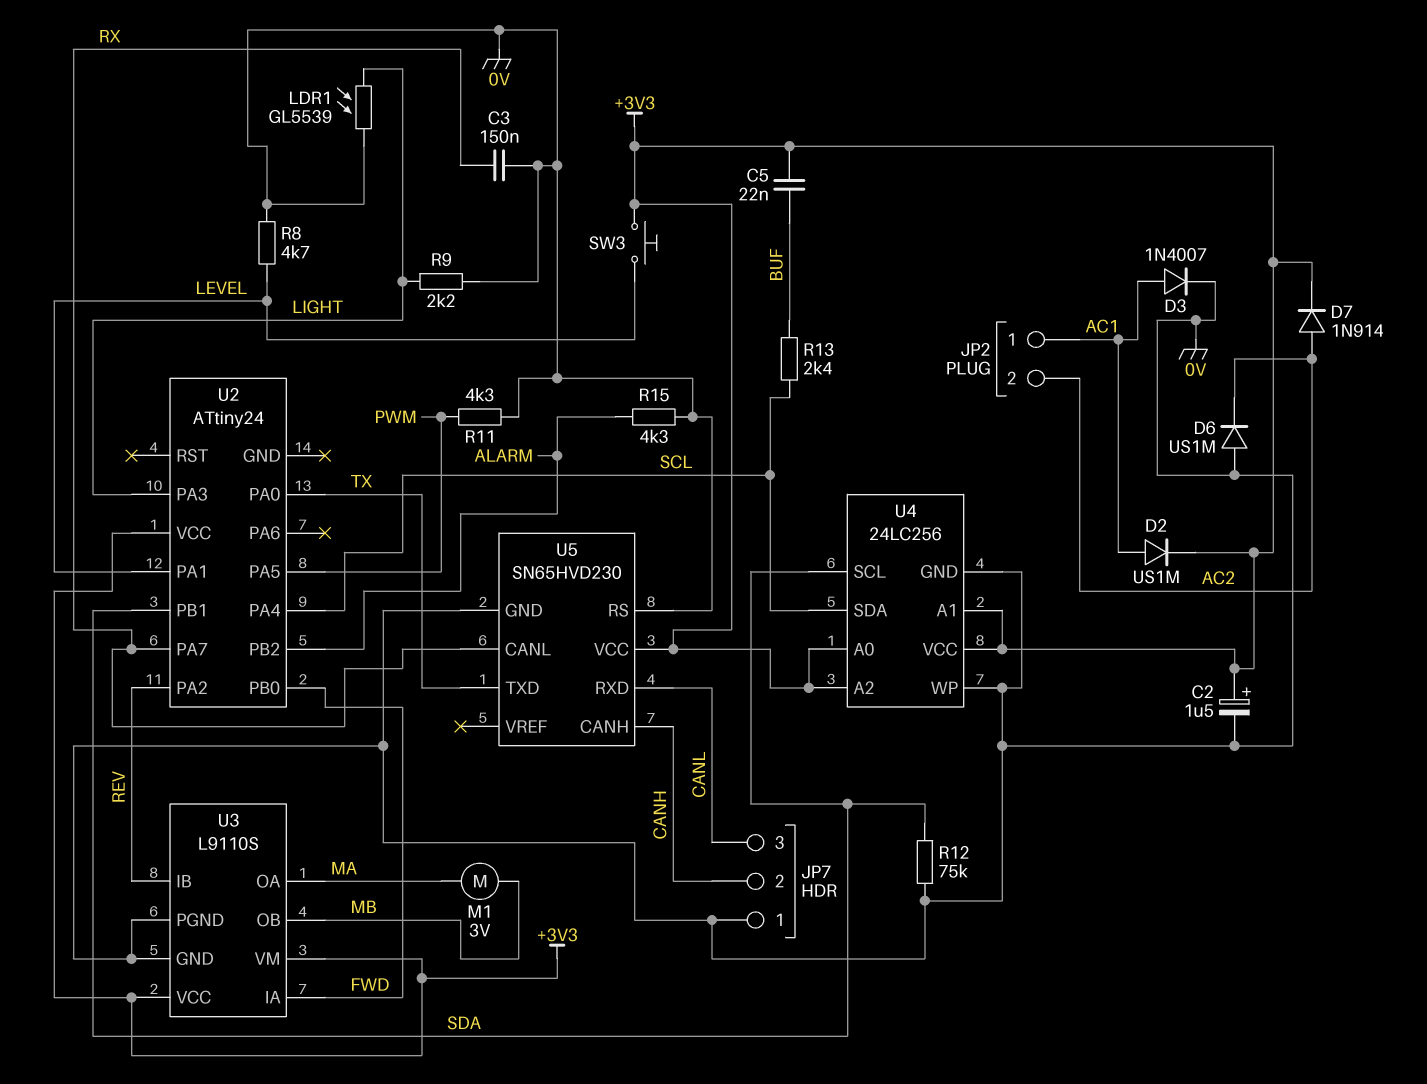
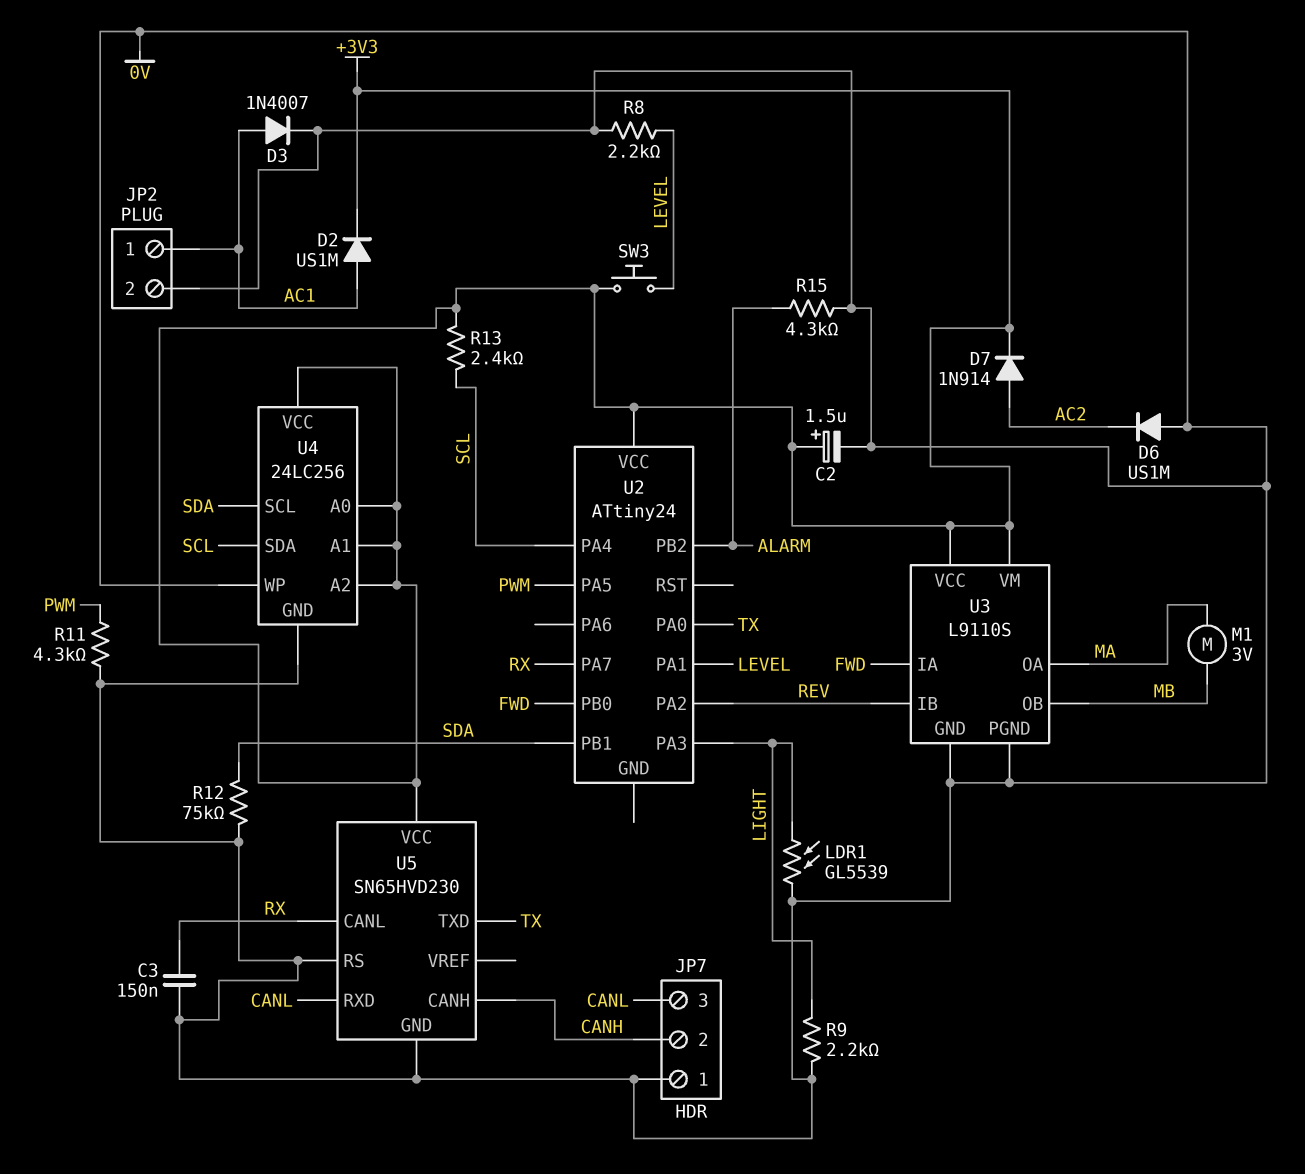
C5: 22nF (+3V3, BUF) -> none
JP2 pin 2: AC2 -> 0V
R8: 4.7k (0V, LEVEL) -> 2.2k (0V, LEVEL)
R13: 2.4k (BUF, SCL) -> 2.4k (+3V3, SCL)

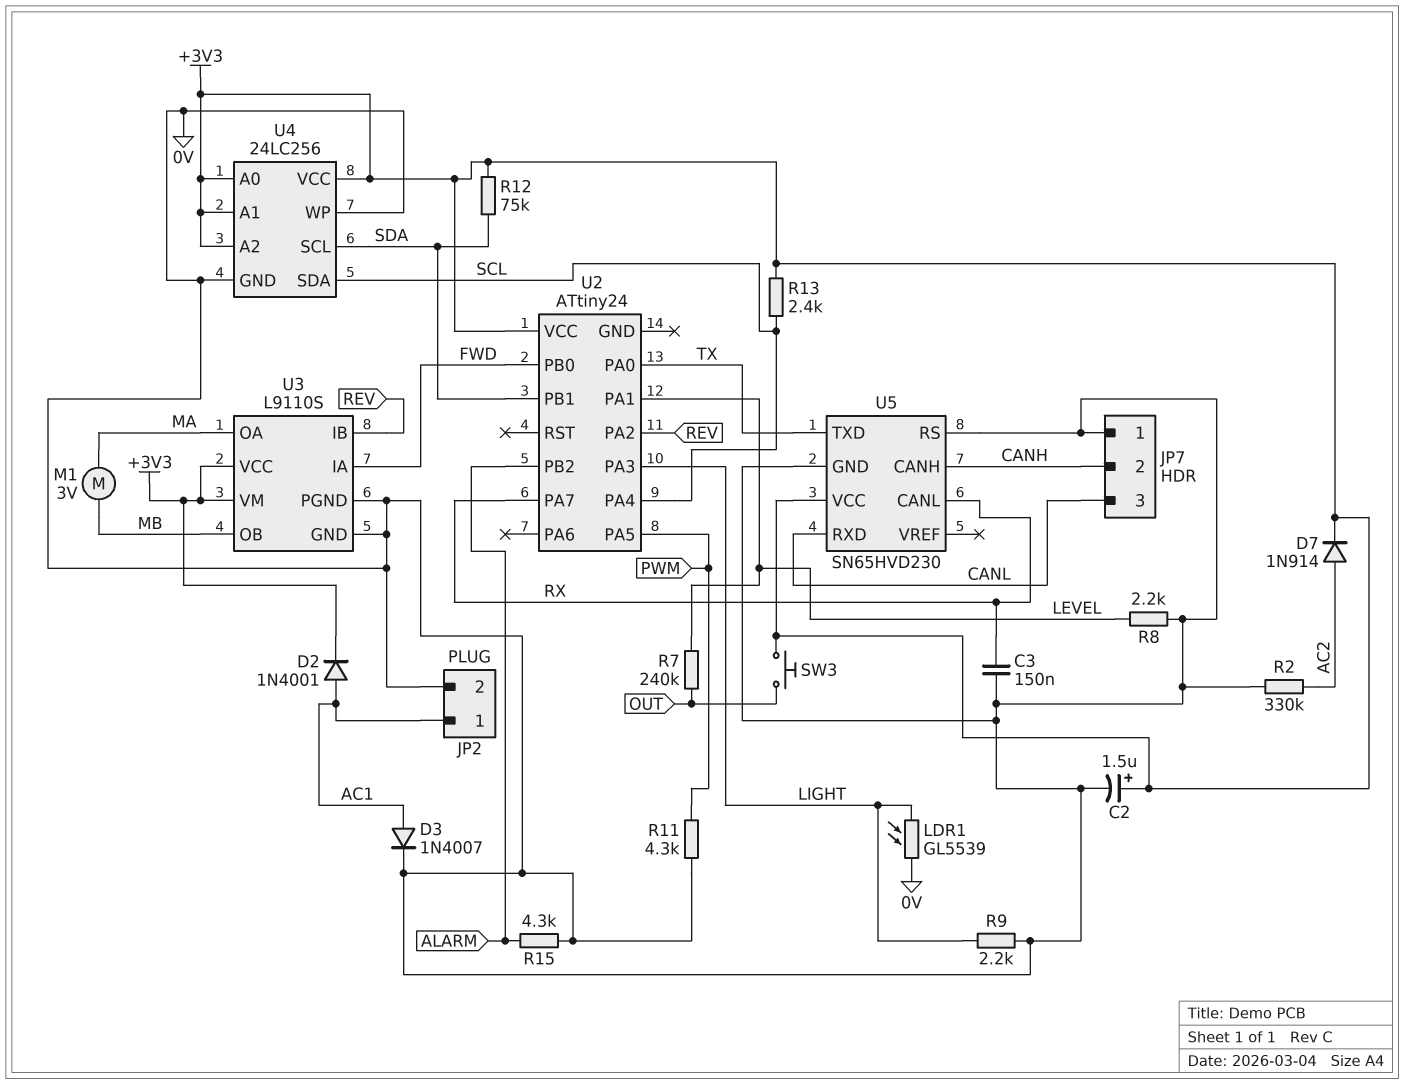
D2: diode US1M (A AC1, K +3V3) -> diode 1N4001 (A AC1, K +3V3)
D6: diode US1M (A 0V, K AC2) -> none
R2: none -> 330k (0V, AC2)
R7: none -> 240k (LEVEL, OUT)
R12: 75k (0V, SDA) -> 75k (+3V3, SDA)
SW3: button (+3V3, LEVEL) -> button (+3V3, OUT)

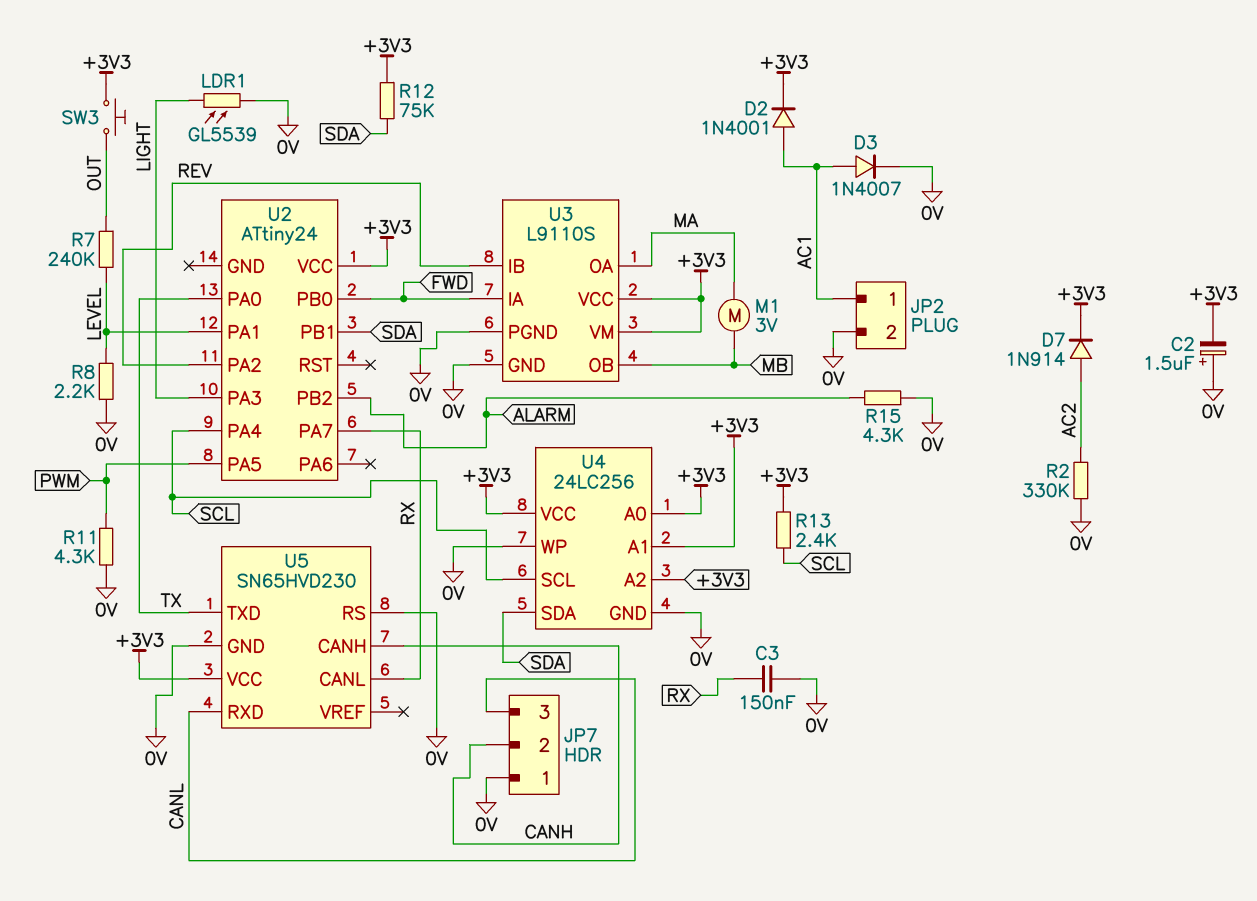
C2: 1.5uF (plus +3V3, minus 0V) -> 1.5uF (plus 0V, minus +3V3)
R9: 2.2k (0V, LIGHT) -> none
U4 pin SCL: SDA -> SCL
U4 pin SDA: SCL -> SDA

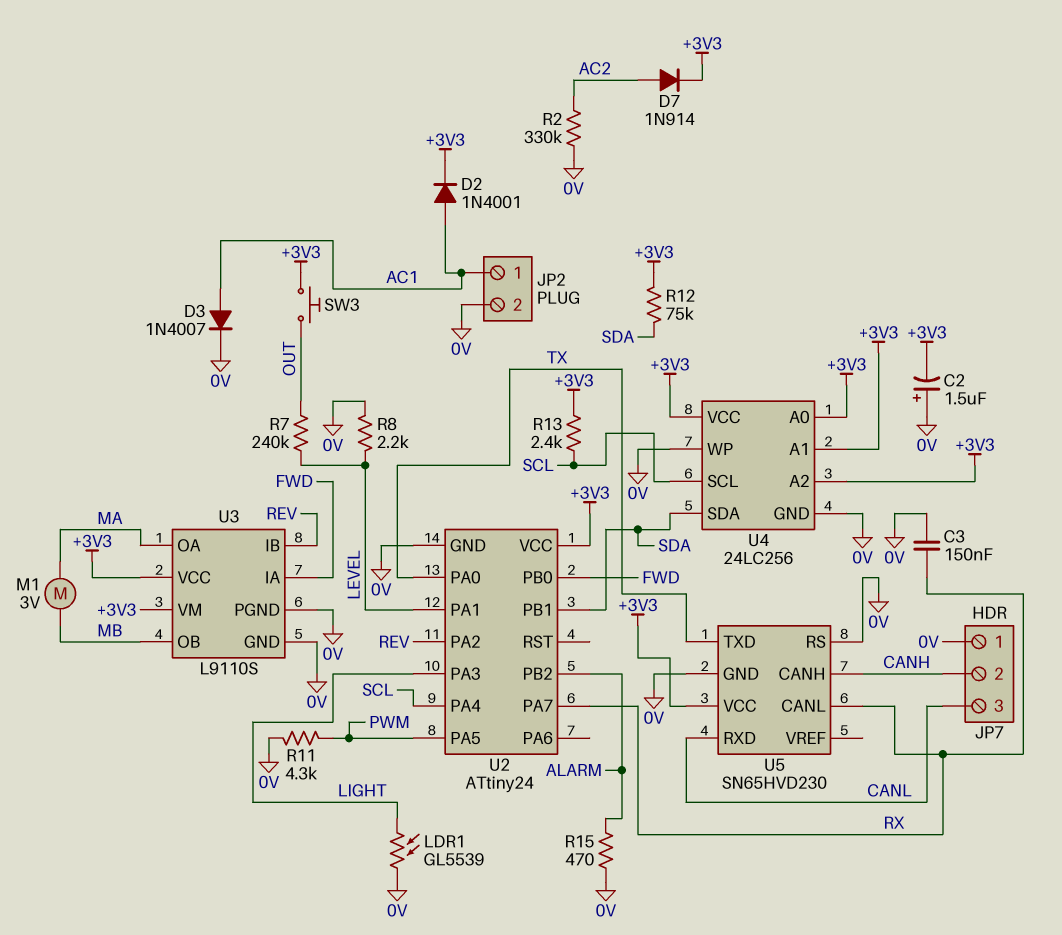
R15: 4.3k (0V, ALARM) -> 470 (0V, ALARM)
U2 pin GND: none -> 0V

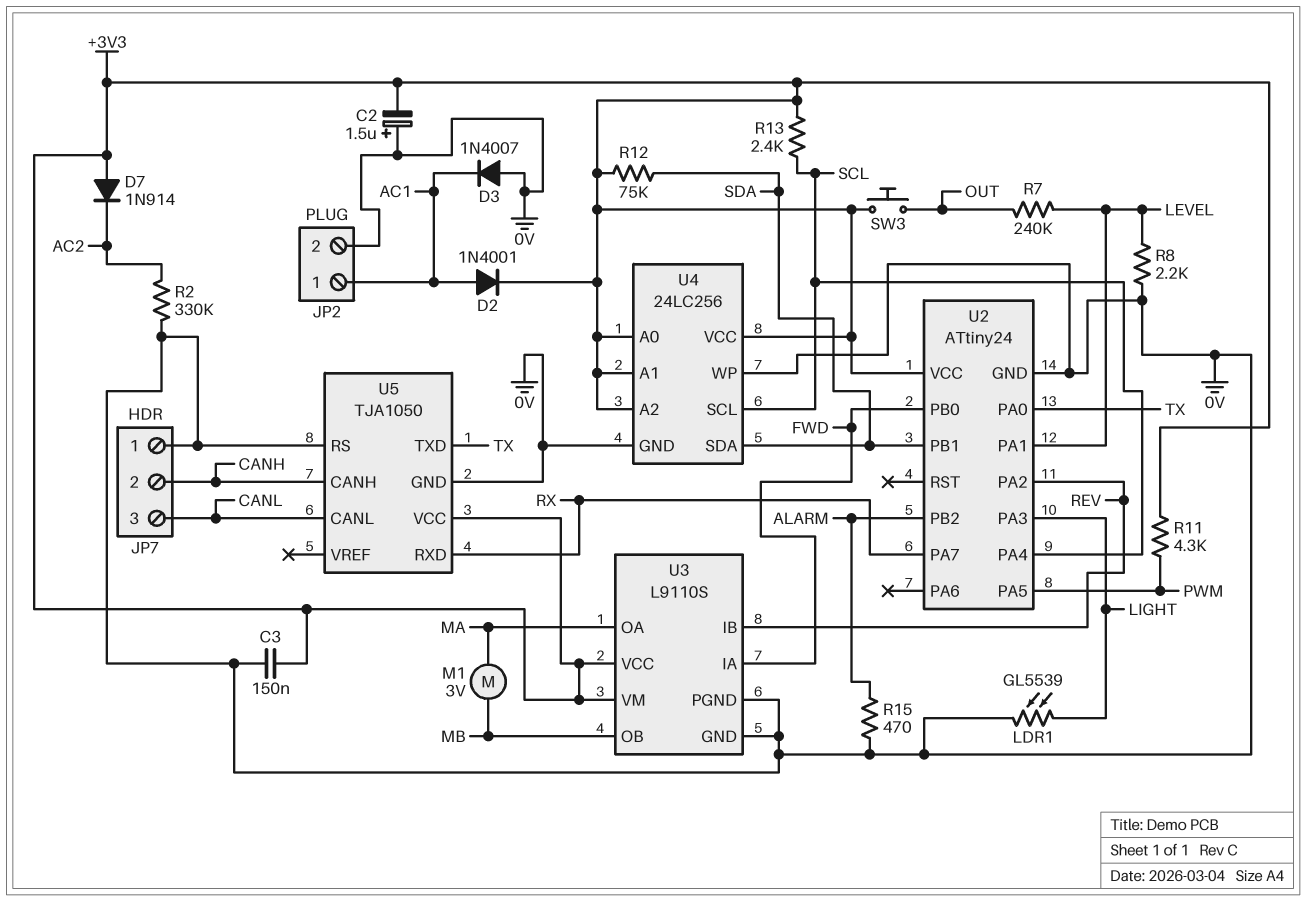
C3: 150nF (0V, RX) -> 150nF (+3V3, 0V)
D3: diode 1N4007 (A AC1, K 0V) -> diode 1N4007 (A 0V, K AC1)
D7: diode 1N914 (A AC2, K +3V3) -> diode 1N914 (A +3V3, K AC2)
R11: 4.3k (0V, PWM) -> 4.3k (+3V3, PWM)
U5: SN65HVD230 -> TJA1050
U5 pin CANL: RX -> CANL
U5 pin RXD: CANL -> RX

